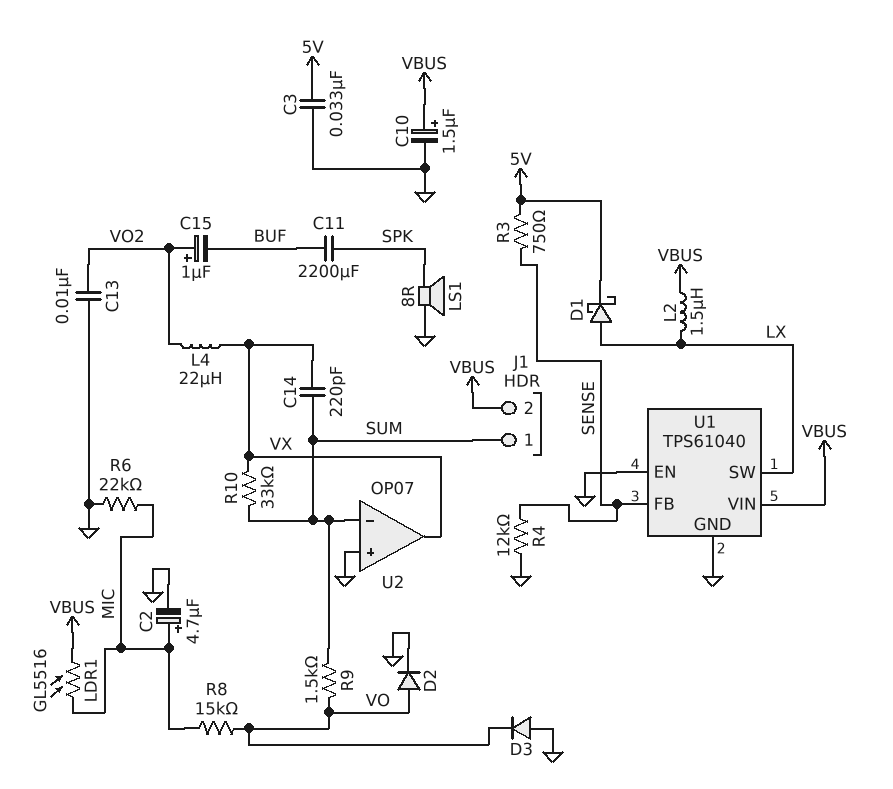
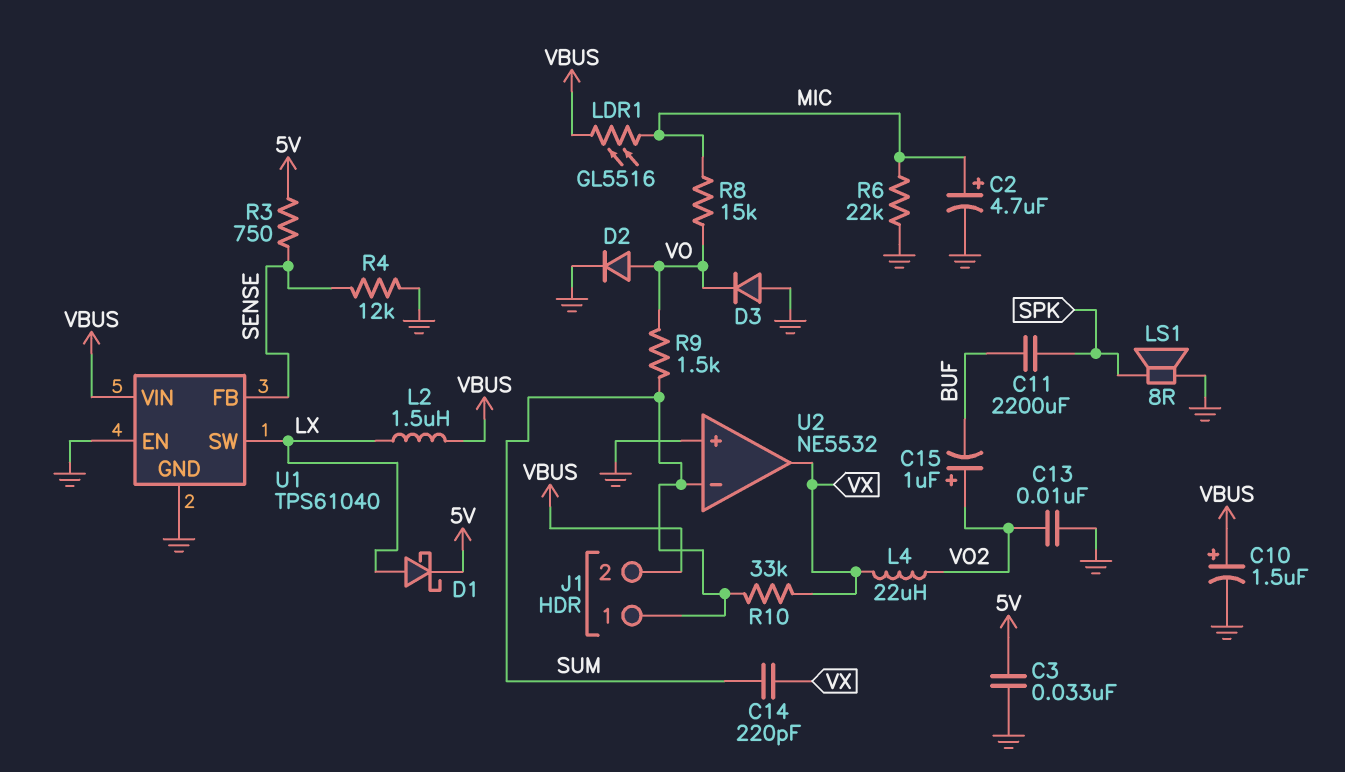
U2: OP07 -> NE5532

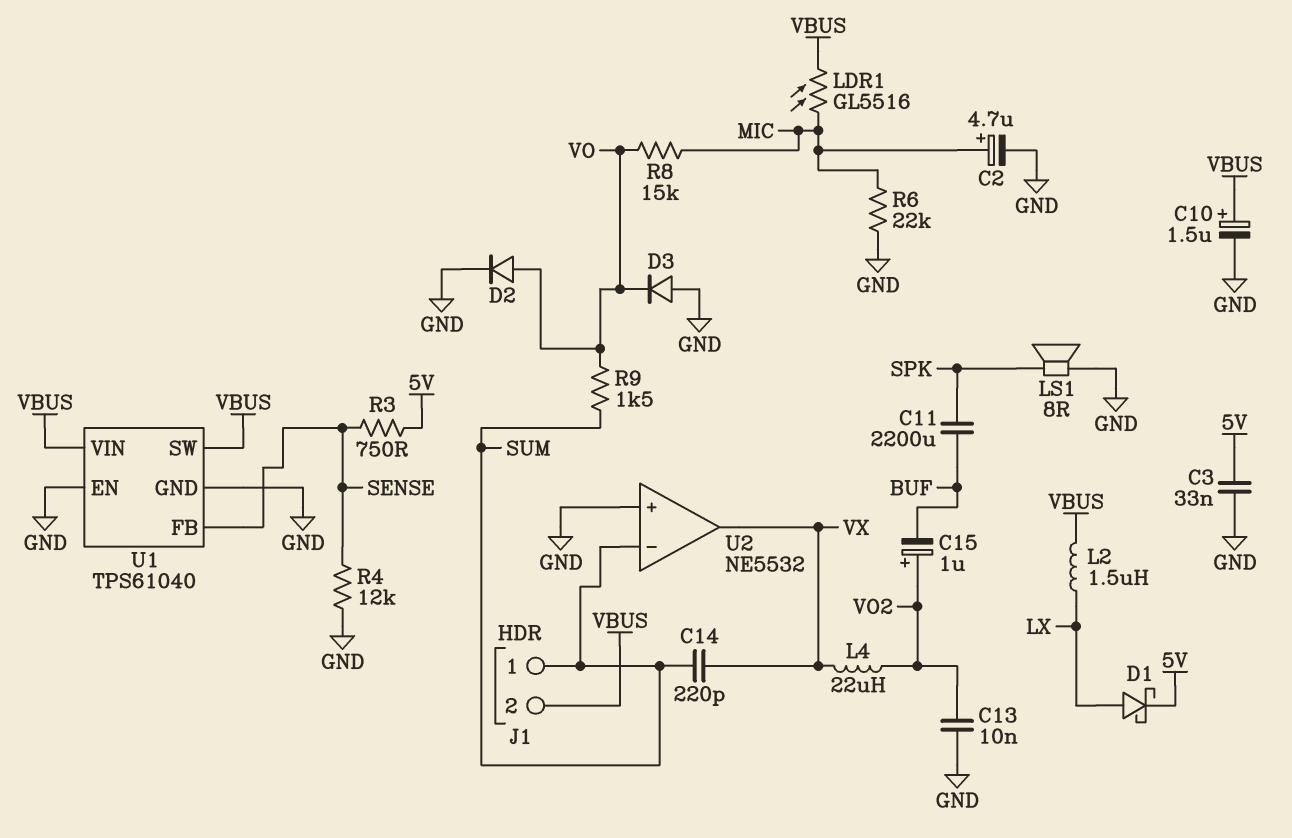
R10: 33k (SUM, VX) -> none
U1 pin SW: LX -> VBUS

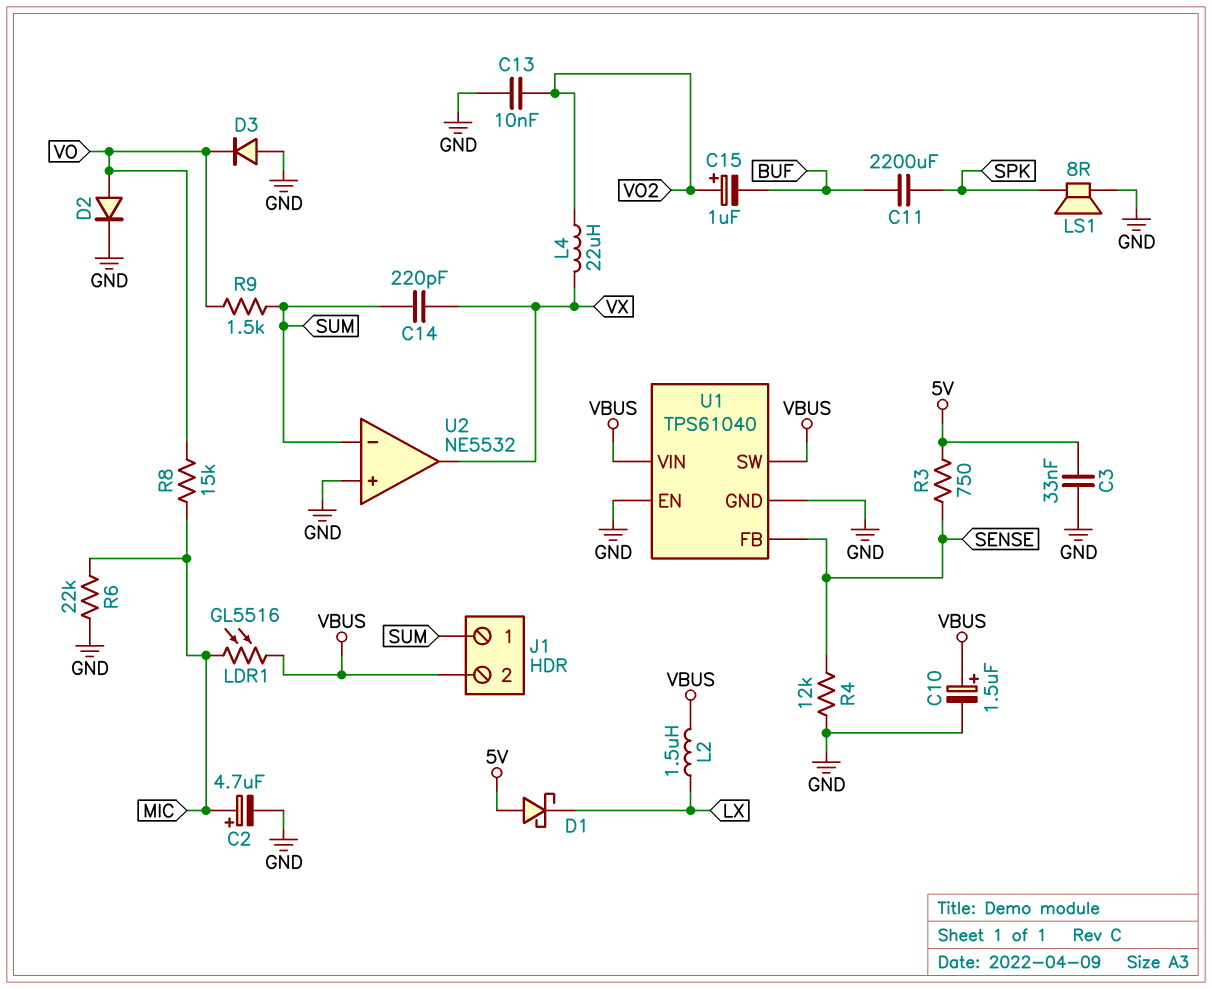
D1: schottky (A LX, K 5V) -> schottky (A 5V, K LX)

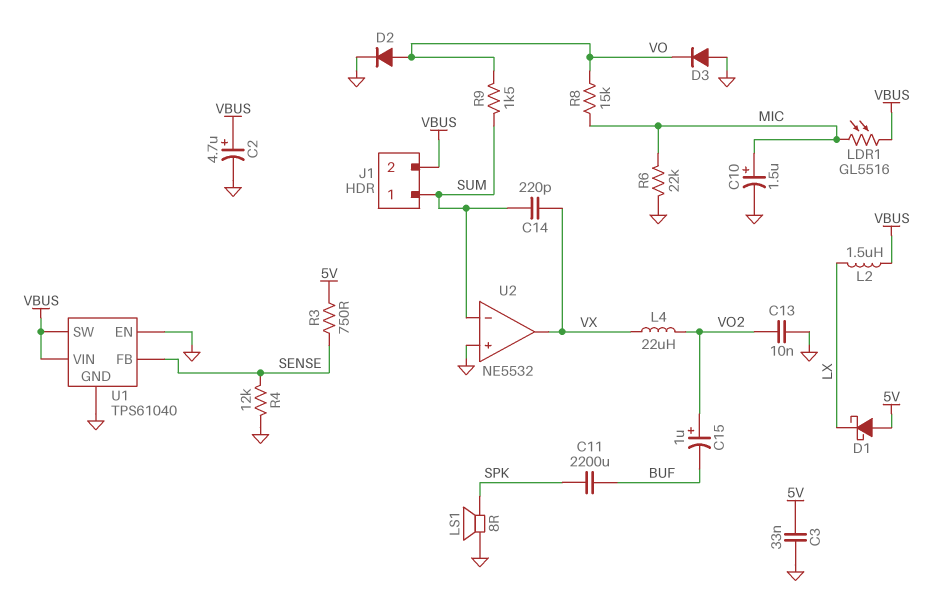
C2: 4.7uF (plus MIC, minus GND) -> 4.7uF (plus VBUS, minus GND)
C10: 1.5uF (plus VBUS, minus GND) -> 1.5uF (plus MIC, minus GND)

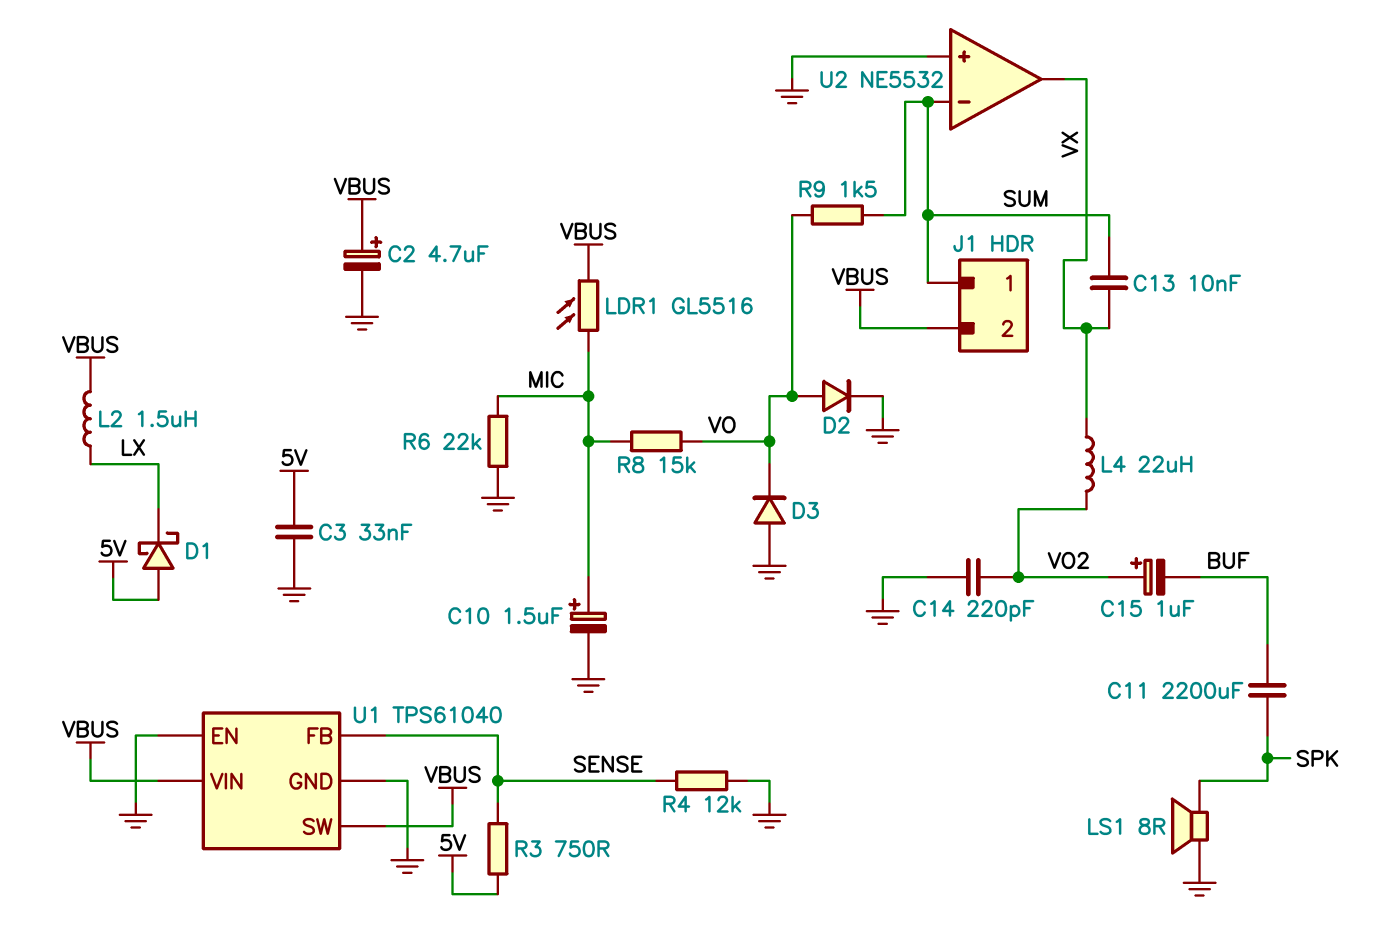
C13: 10nF (GND, VO2) -> 10nF (SUM, VX)
C14: 220pF (SUM, VX) -> 220pF (GND, VO2)

